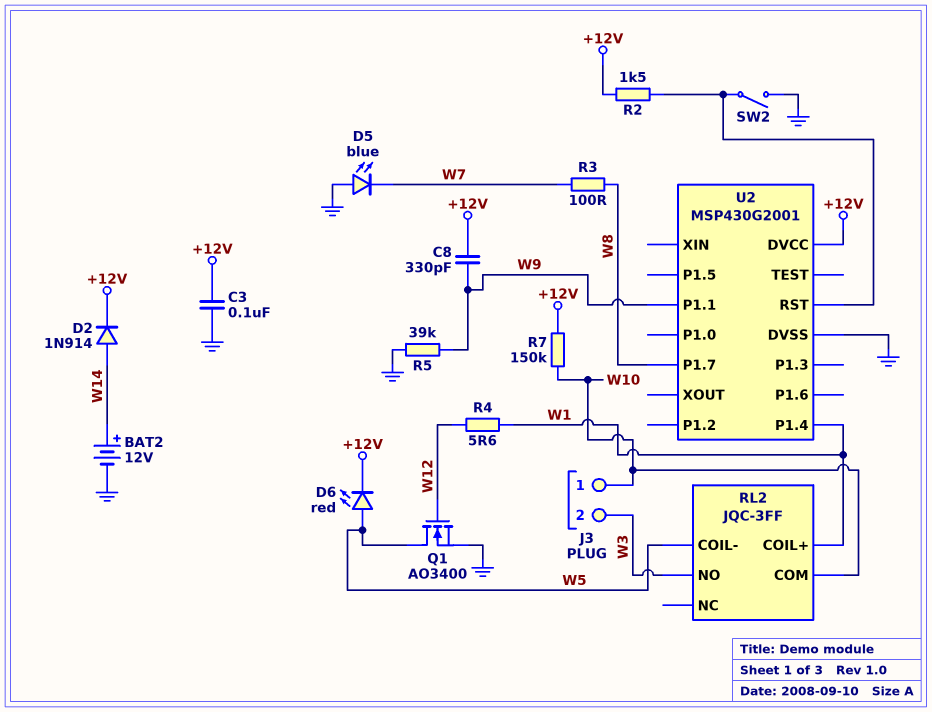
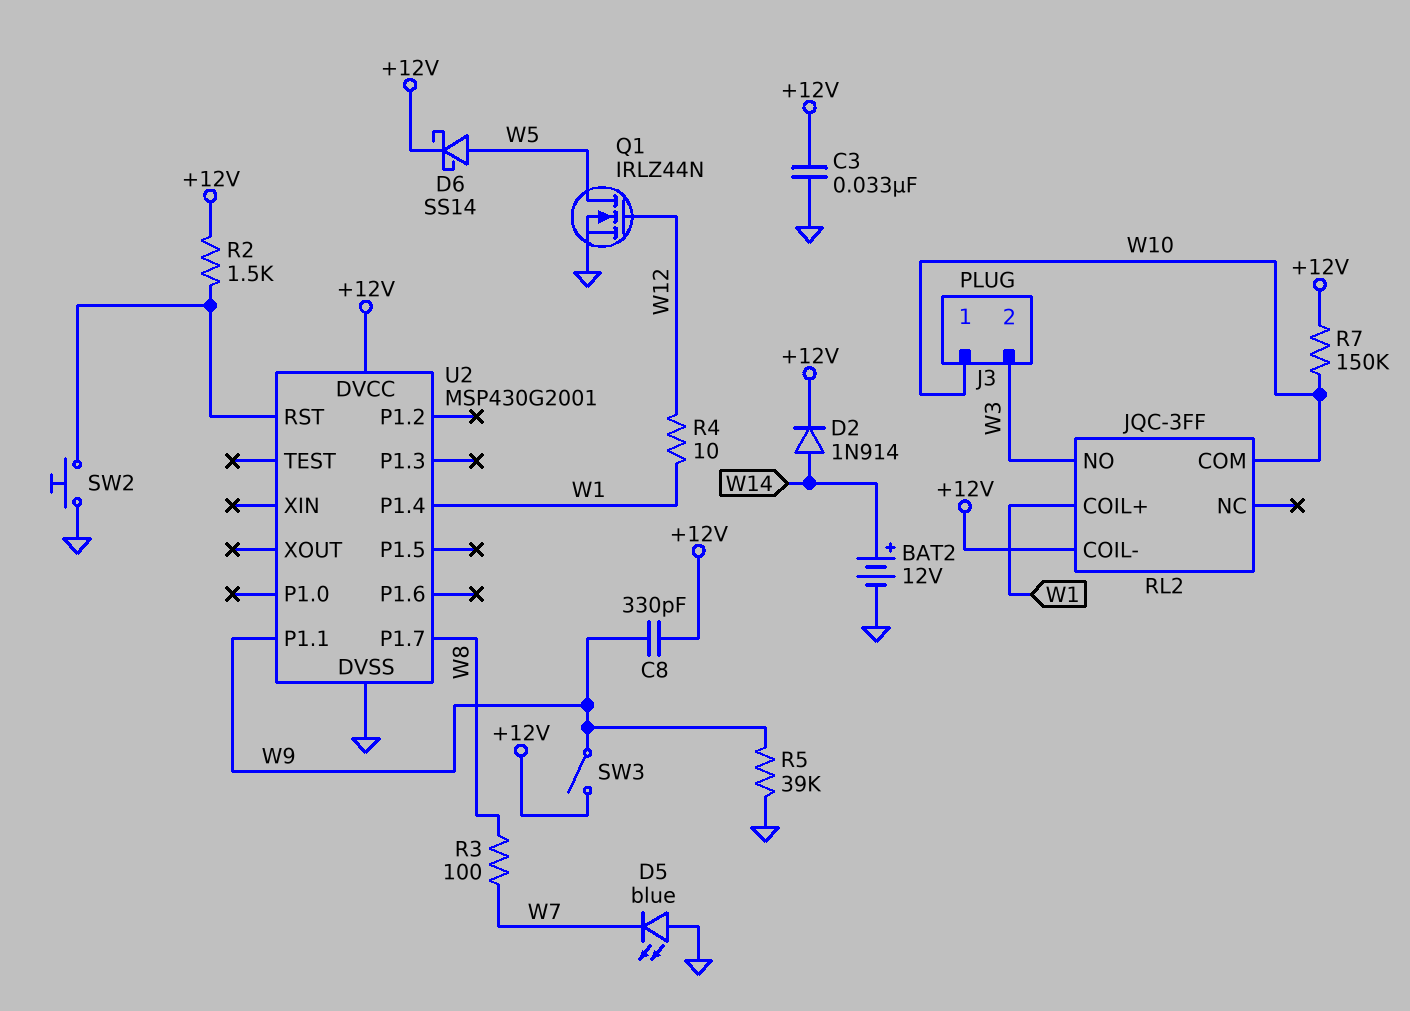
C3: 100nF (+12V, GND) -> 33nF (+12V, GND)
D6: LED red (A W5, K +12V) -> schottky SS14 (A W5, K +12V)
Q1: NMOS AO3400 (G W12, D W5, S GND) -> NMOS IRLZ44N (G W12, D W5, S GND)
R4: 5.6 (W1, W12) -> 10 (W1, W12)
RL2 pin COIL-: W5 -> +12V
SW2: switch (GND, U2/RST) -> button (GND, U2/RST)
SW3: none -> switch (+12V, W9)

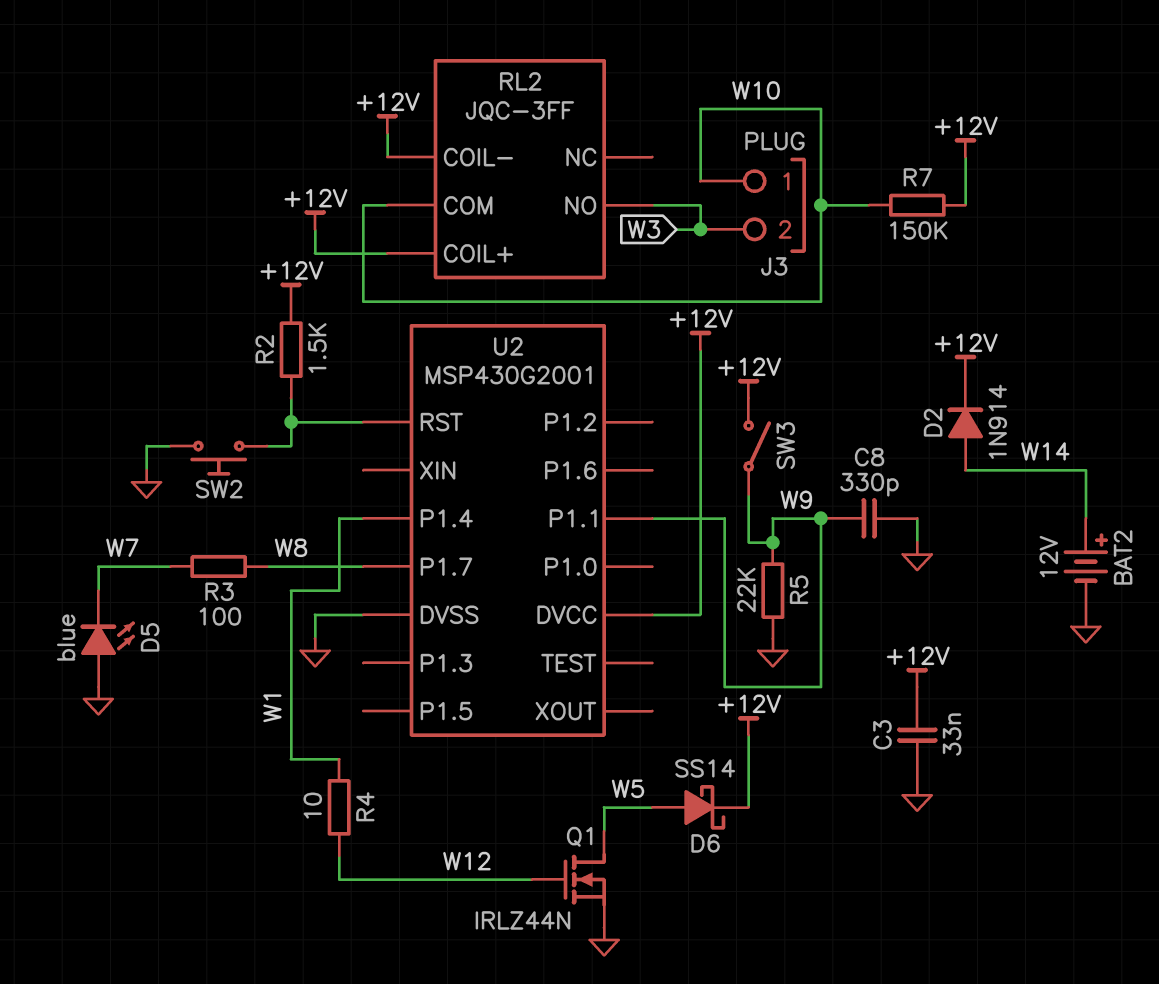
C8: 330pF (+12V, W9) -> 330pF (GND, W9)
R5: 39k (GND, W9) -> 22k (GND, W9)
RL2 pin COIL+: W1 -> +12V

